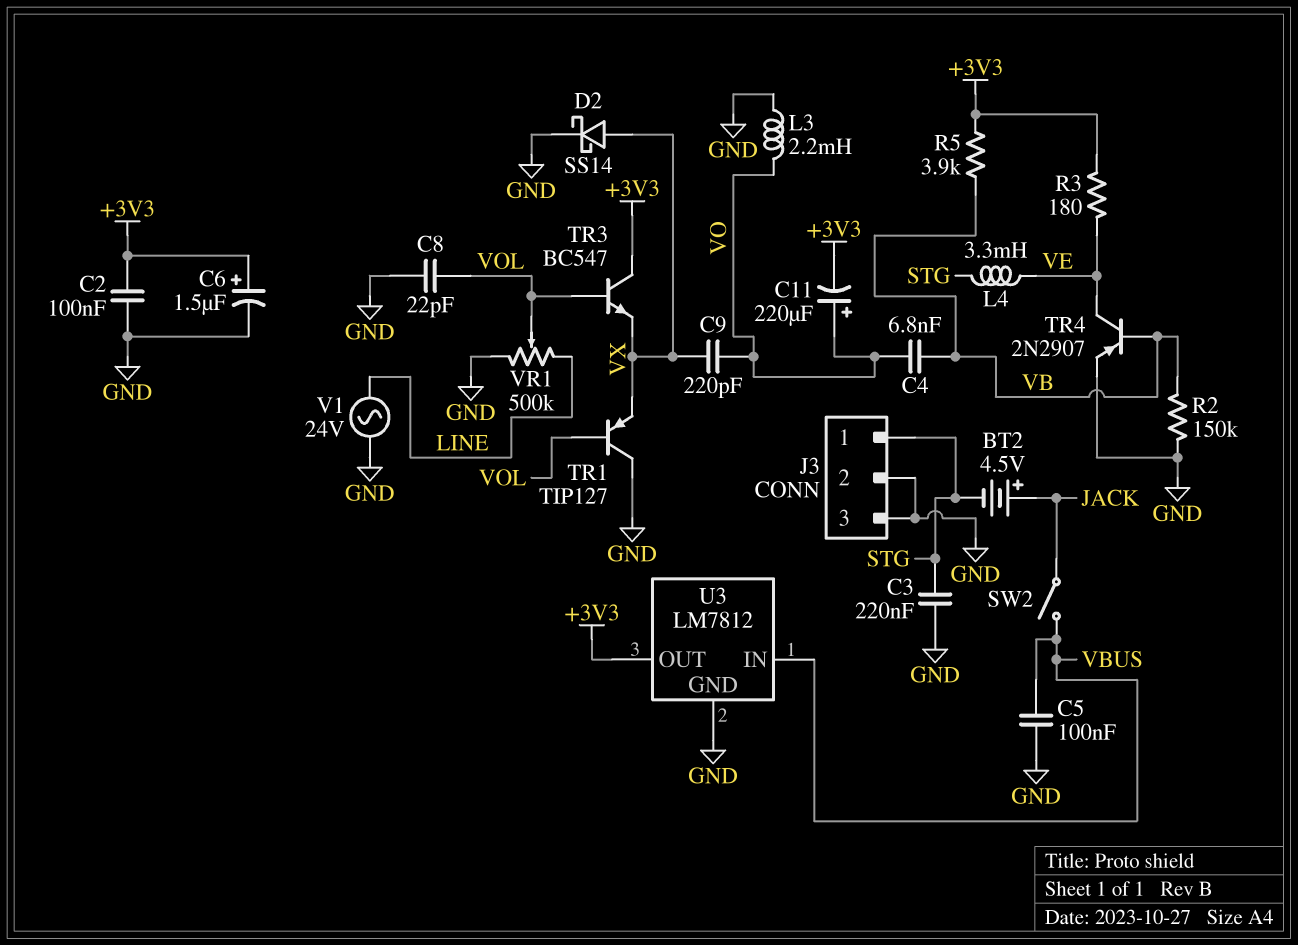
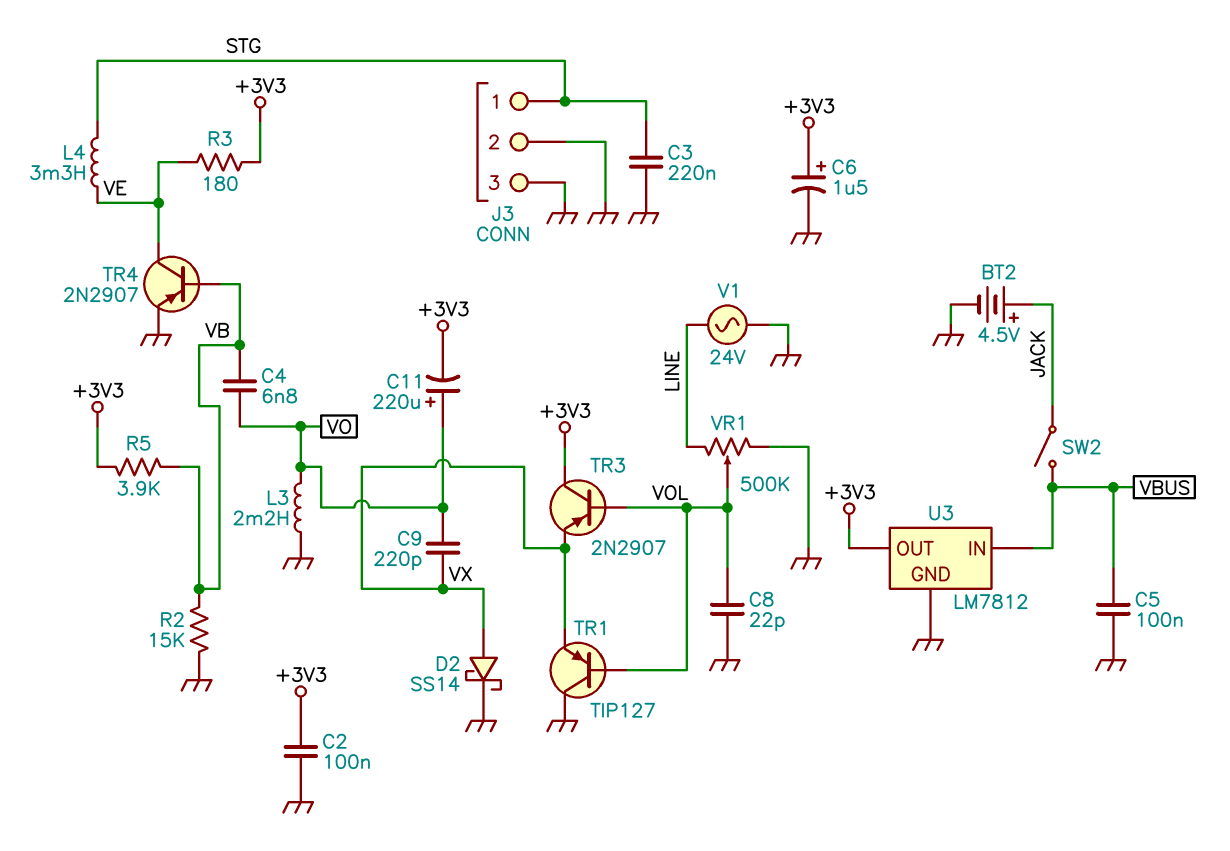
BT2: 4.5V (plus JACK, minus STG) -> 4.5V (plus JACK, minus GND)
R2: 150k (GND, VB) -> 15k (GND, VB)
TR3: NPN BC547 (B VOL, C +3V3, E VX) -> PNP 2N2907 (B VOL, C +3V3, E VX)

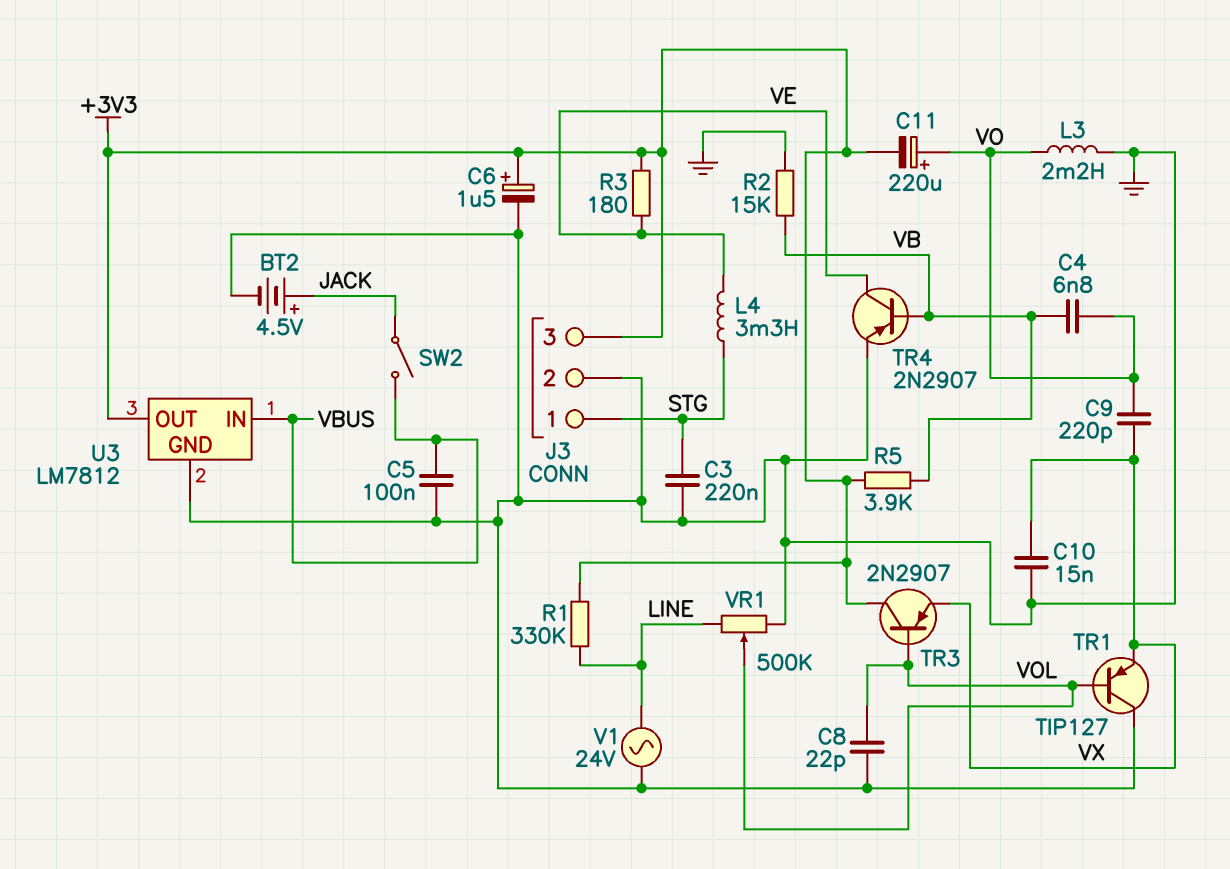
C2: 100nF (+3V3, GND) -> none
C10: none -> 15nF (GND, VX)
D2: schottky SS14 (A VX, K GND) -> none
J3 pin 3: GND -> +3V3
R1: none -> 330k (+3V3, LINE)

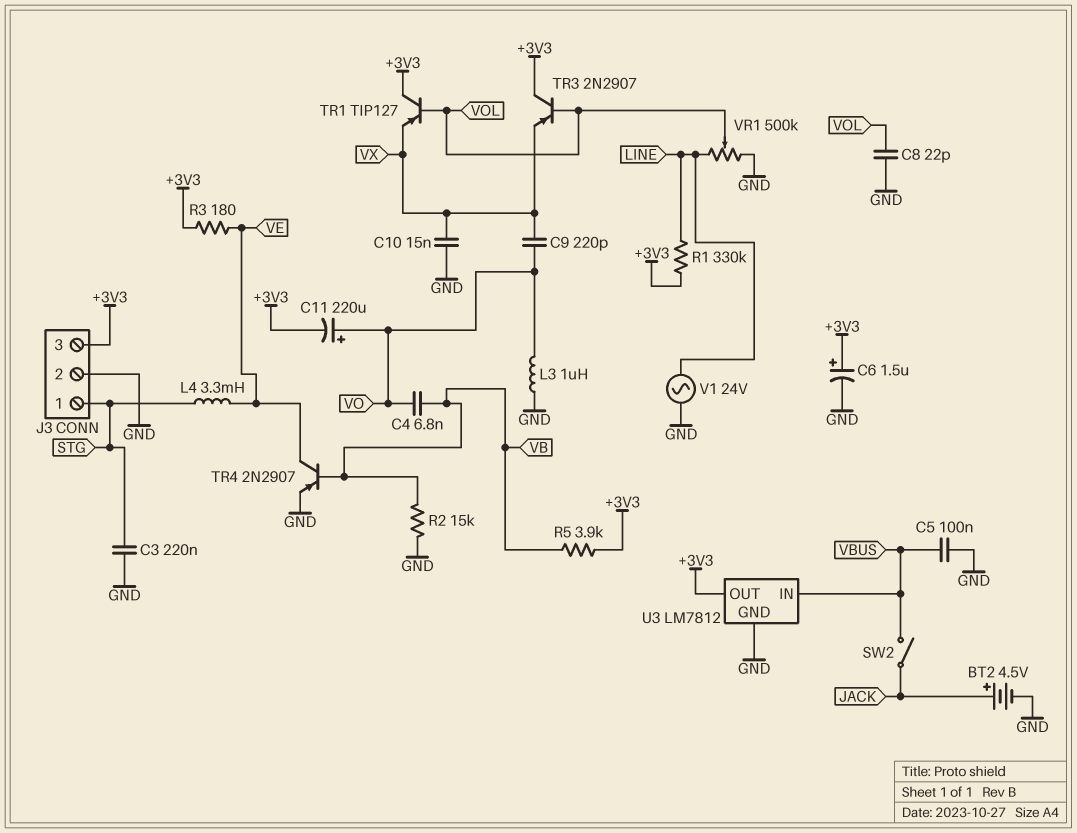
L3: 2.2mH (GND, VO) -> 1uH (GND, VO)
TR1: PNP TIP127 (B VOL, C GND, E VX) -> PNP TIP127 (B VOL, C +3V3, E VX)

